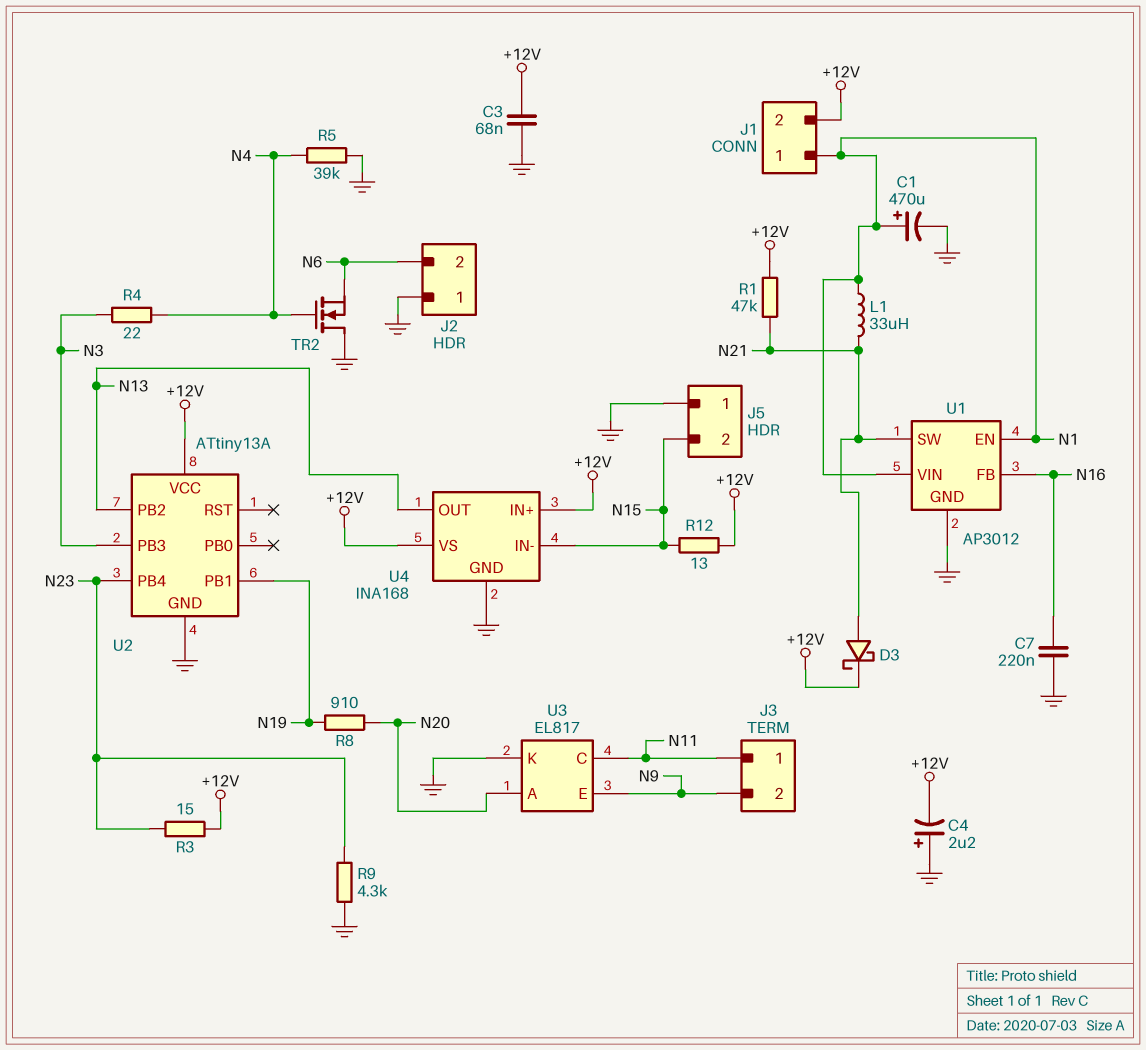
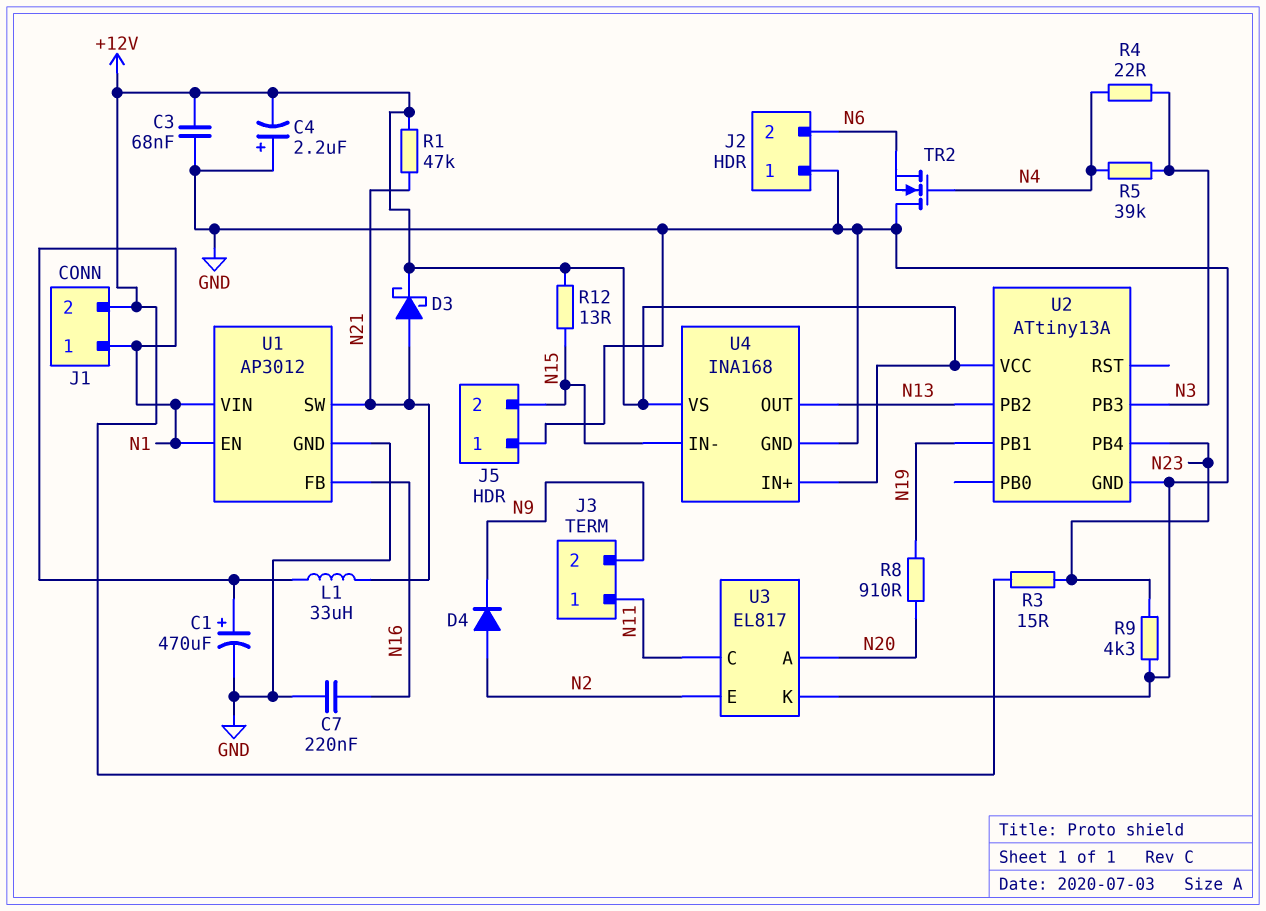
D4: none -> diode (A N2, K N9)
R5: 39k (GND, N4) -> 39k (N3, N4)
U3 pin E: N9 -> N2

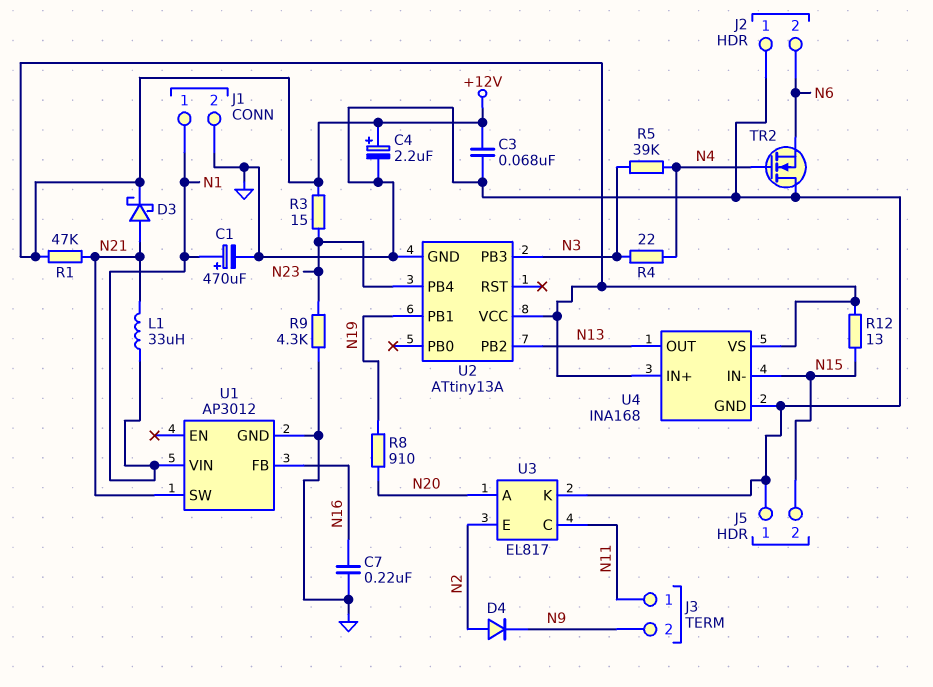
C4: 2.2uF (plus GND, minus +12V) -> 2.2uF (plus +12V, minus GND)
J1 pin 2: +12V -> GND
U1 pin EN: N1 -> none

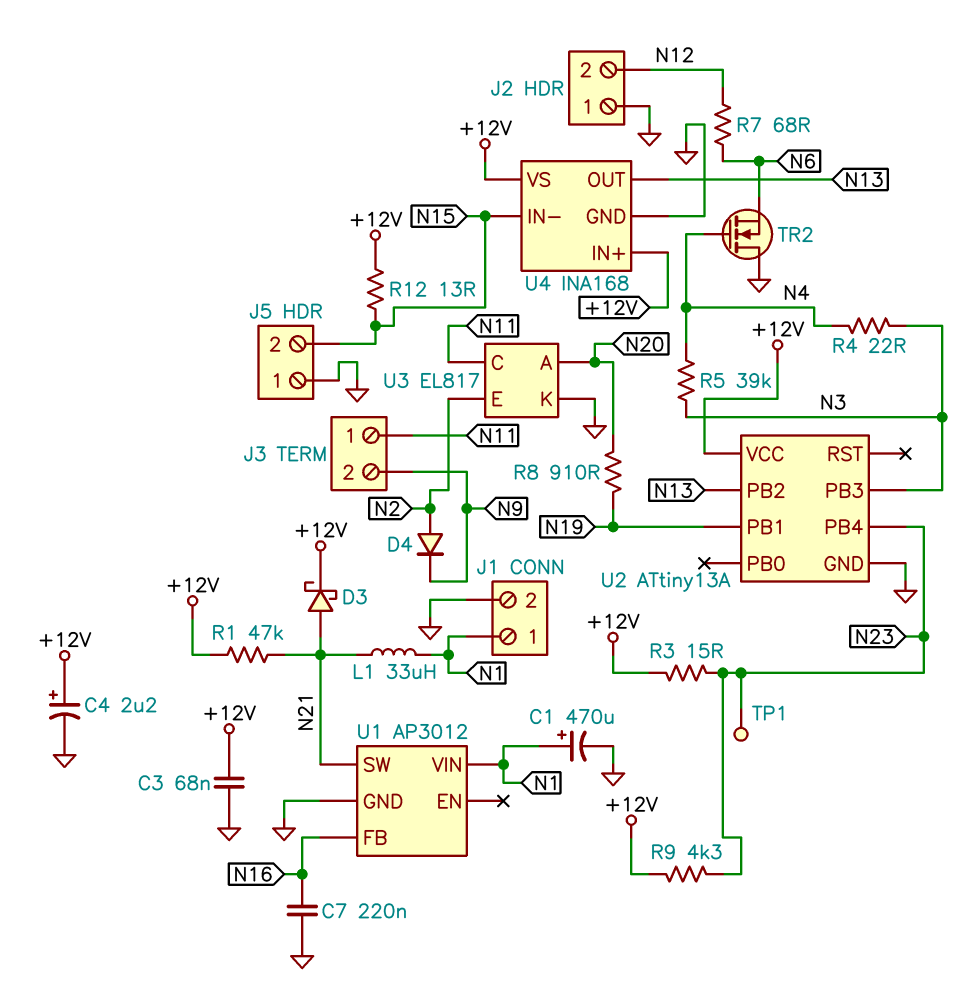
J2 pin 2: N6 -> N12
R7: none -> 68 (N6, N12)
R9: 4.3k (GND, N23) -> 4.3k (+12V, N23)
TP1: none -> test point (N23)

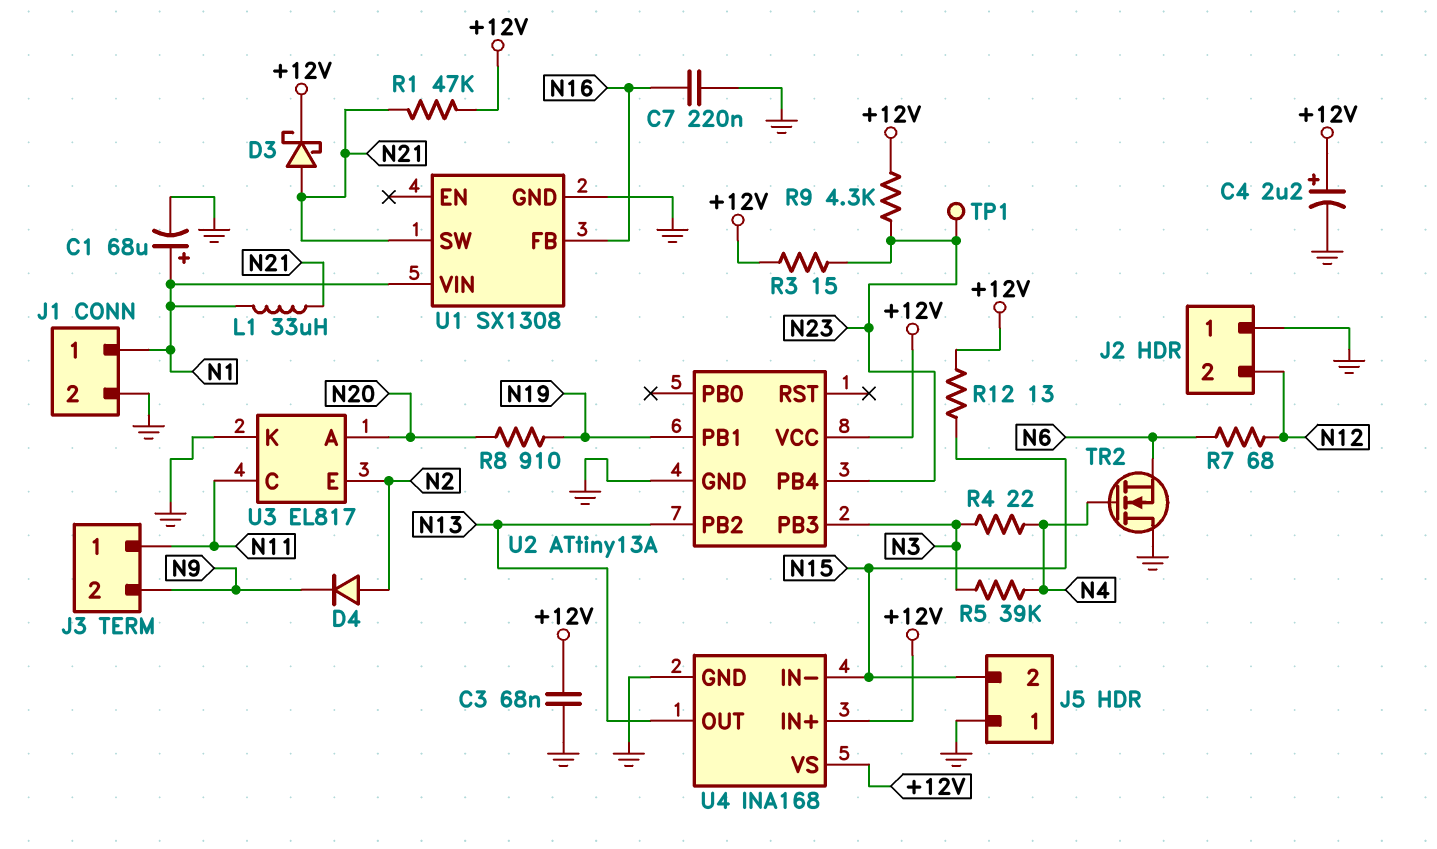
C1: 470uF (plus N1, minus GND) -> 68uF (plus N1, minus GND)
U1: AP3012 -> SX1308

